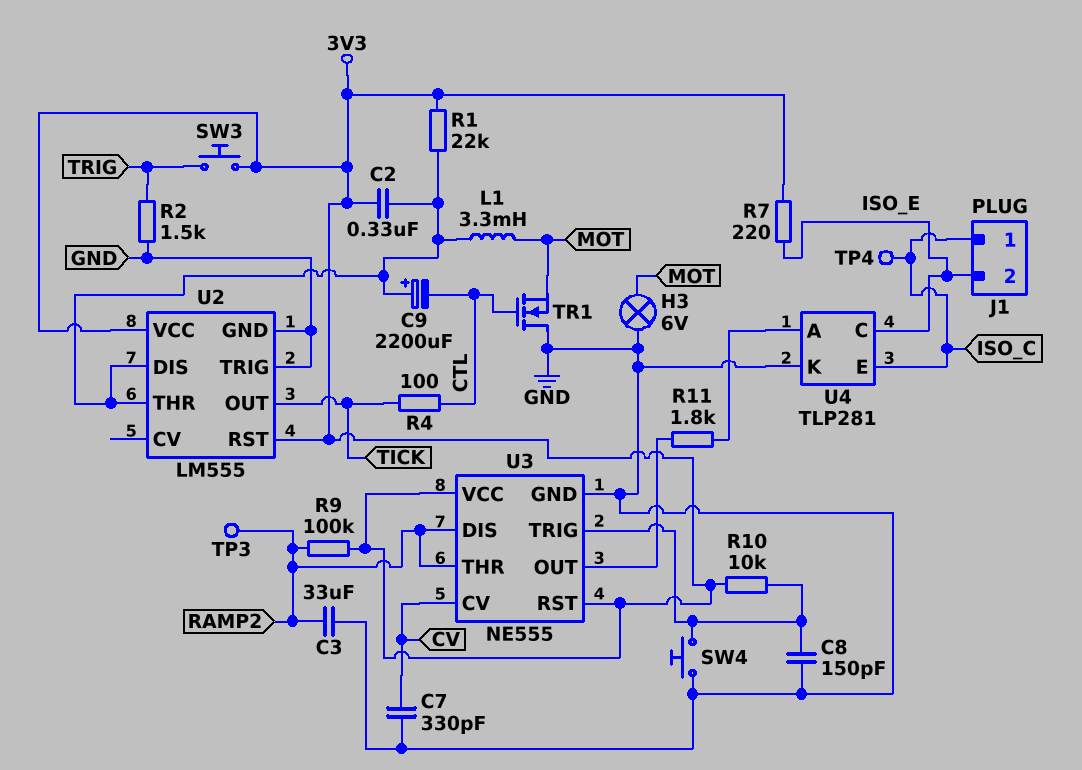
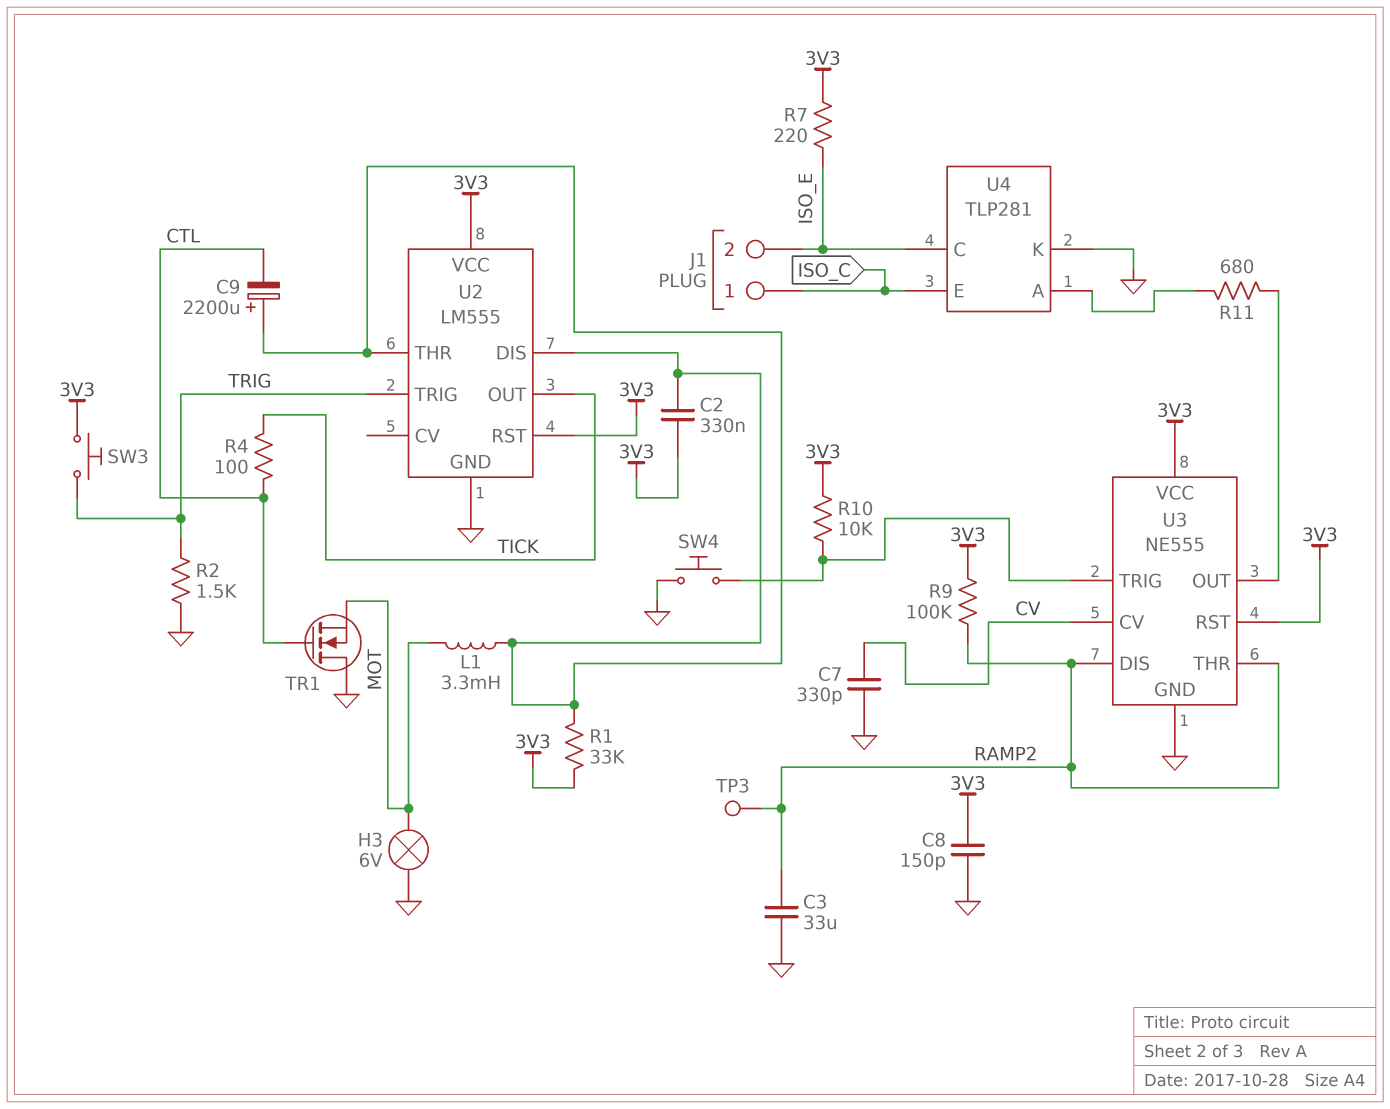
C8: 150pF (GND, U3/TRIG) -> 150pF (3V3, GND)
R1: 22k (3V3, U2/DIS) -> 33k (3V3, U2/DIS)
R11: 1.8k (U3/OUT, U4/A) -> 680 (U3/OUT, U4/A)
TP4: test point (ISO_C) -> none
U2 pin TRIG: GND -> TRIG

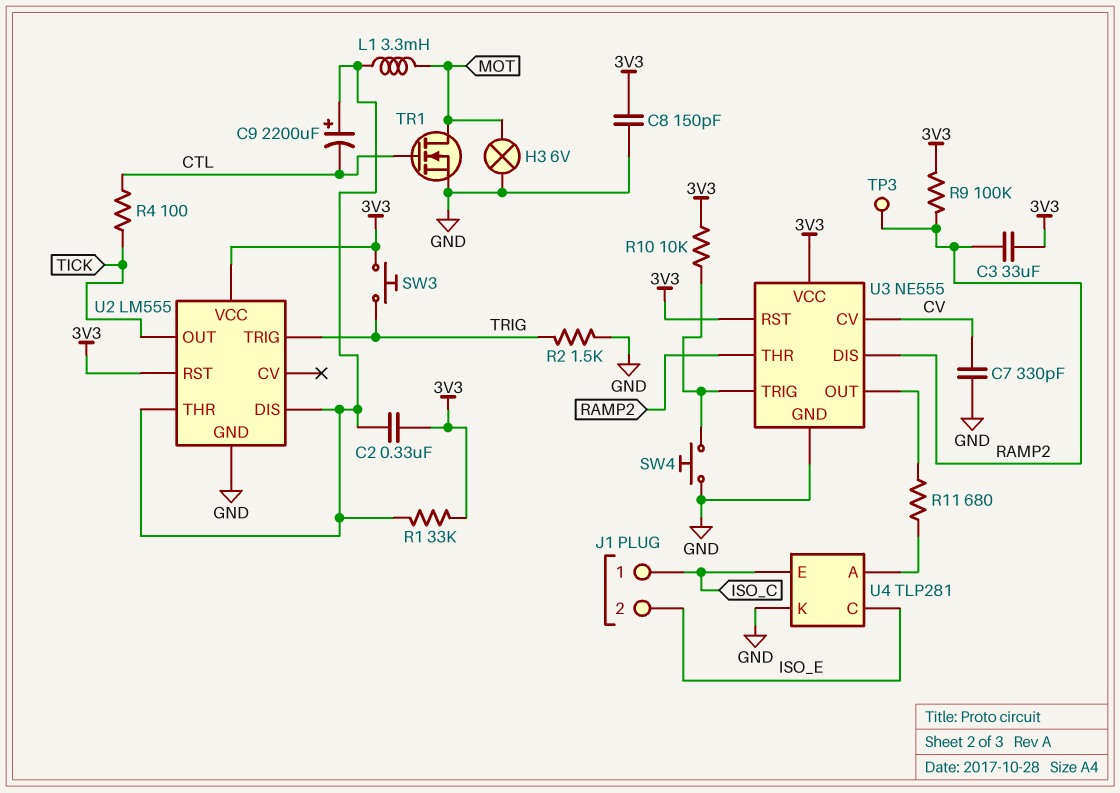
C3: 33uF (GND, RAMP2) -> 33uF (3V3, RAMP2)
R7: 220 (3V3, ISO_E) -> none
TR1: NMOS (G CTL, D GND, S MOT) -> NMOS (G CTL, D MOT, S GND)

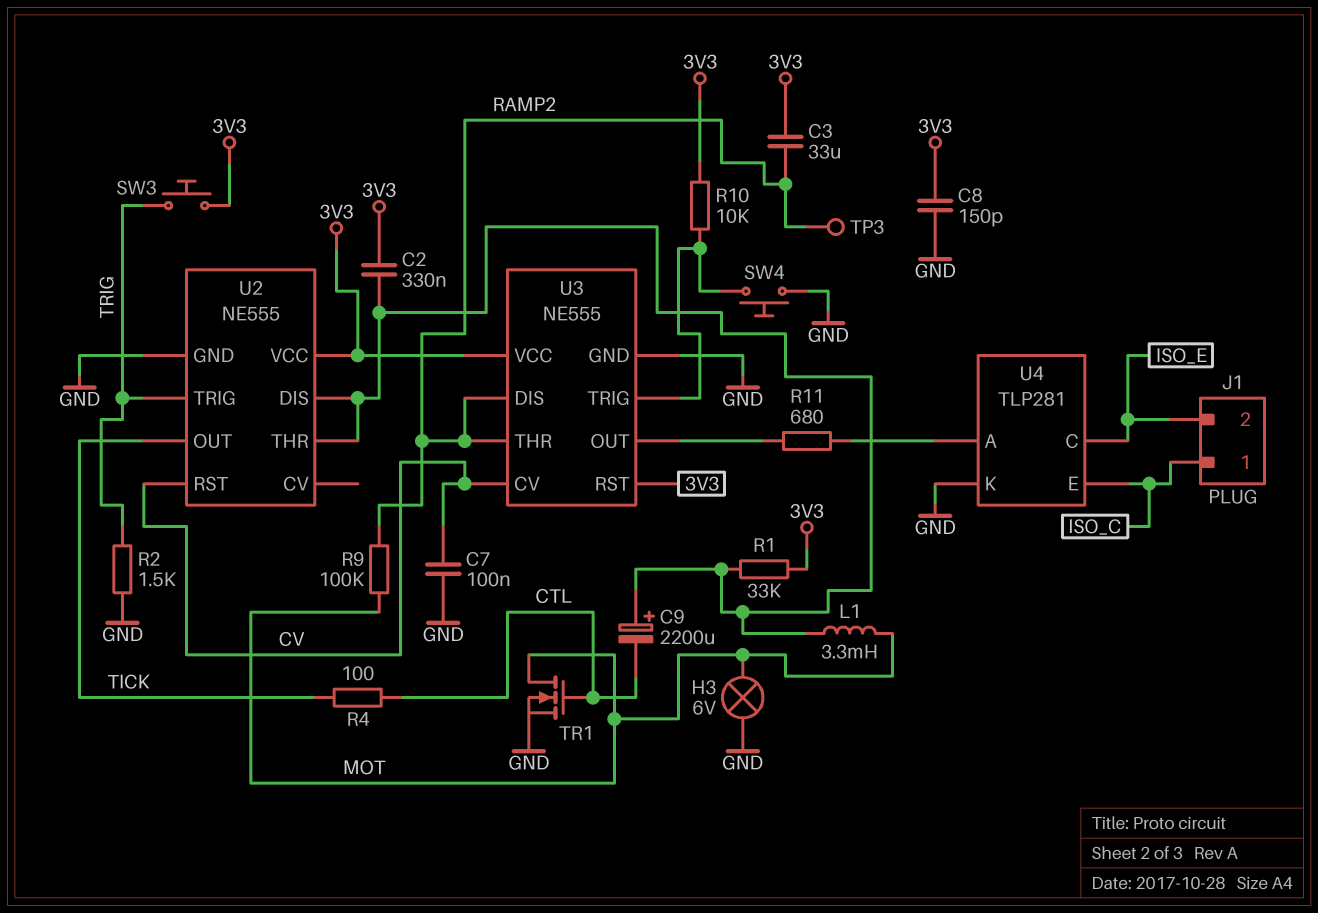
C7: 330pF (CV, GND) -> 100nF (CV, GND)
R9: 100k (3V3, RAMP2) -> 100k (MOT, RAMP2)
U2: LM555 -> NE555
U2 pin RST: 3V3 -> CV

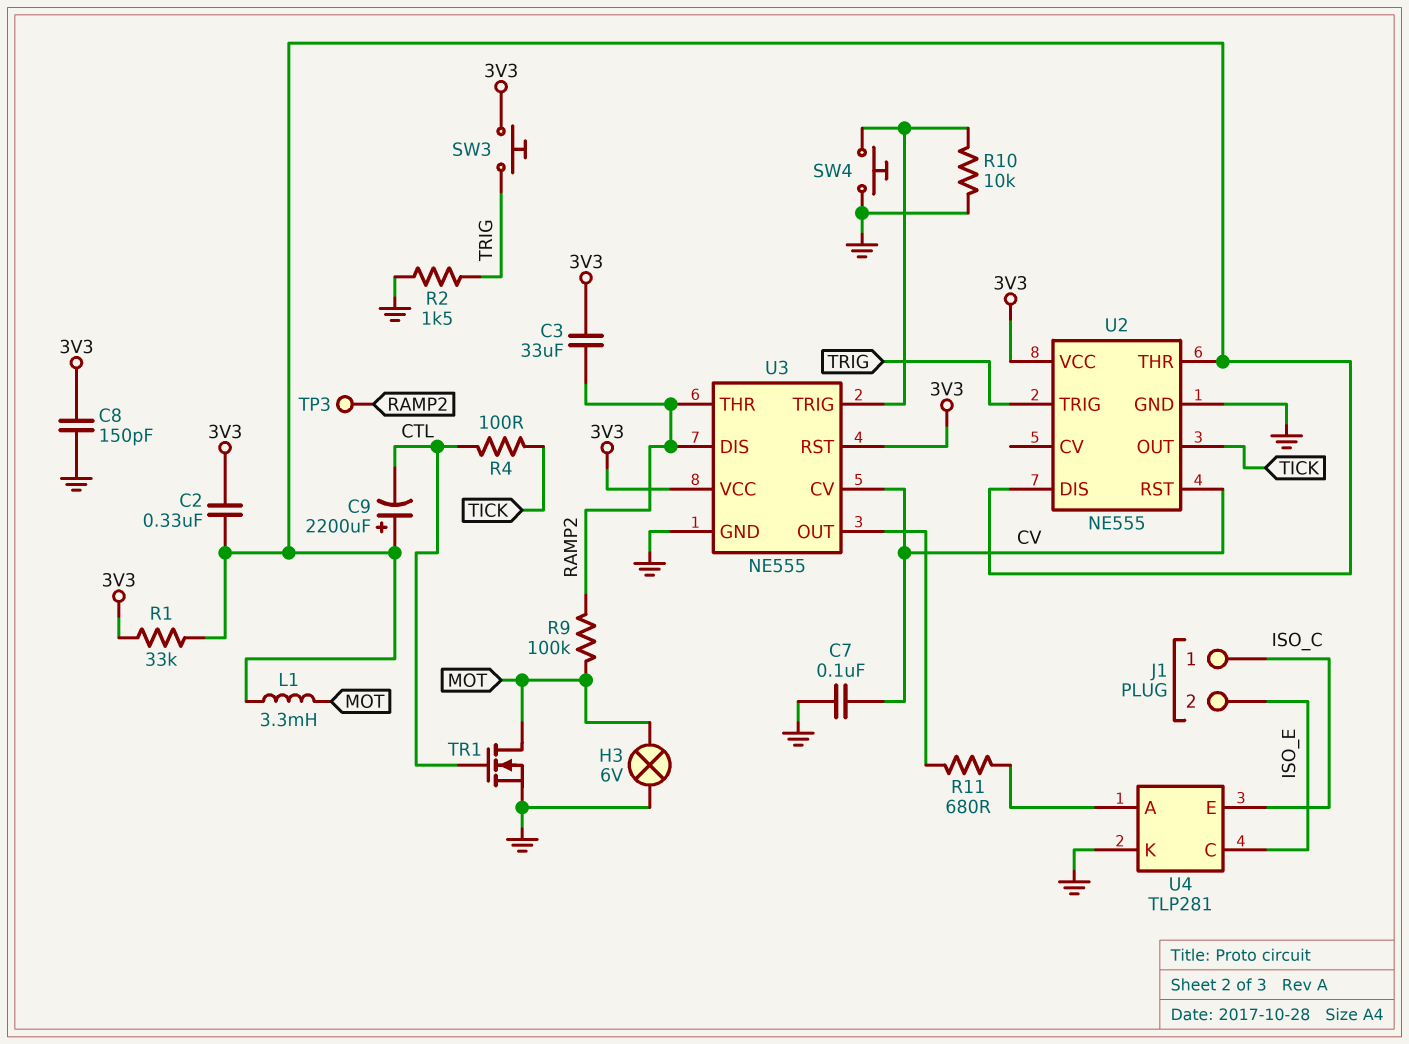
R10: 10k (3V3, U3/TRIG) -> 10k (GND, U3/TRIG)

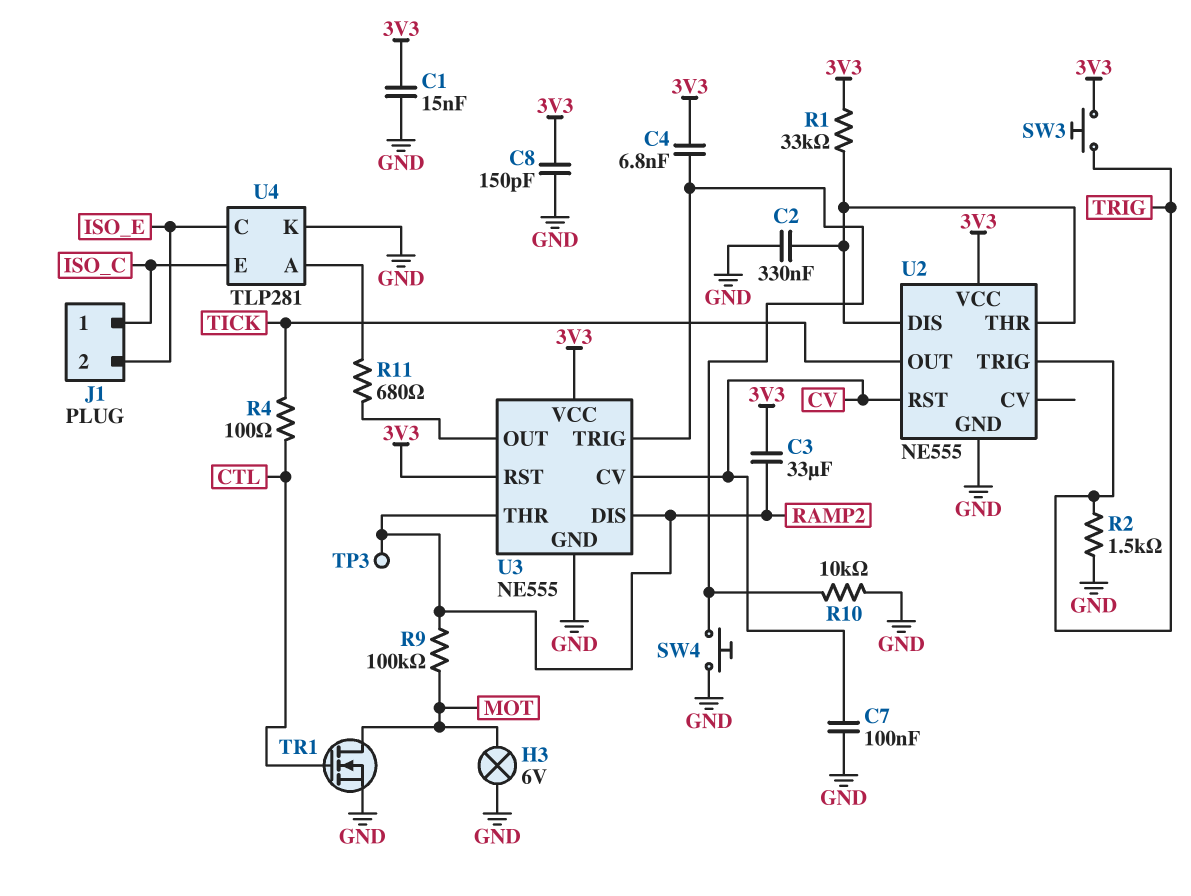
C1: none -> 15nF (3V3, GND)
C2: 330nF (3V3, U2/DIS) -> 330nF (GND, U2/DIS)
C4: none -> 6.8nF (3V3, U3/TRIG)
C9: 2200uF (plus U2/DIS, minus CTL) -> none
L1: 3.3mH (MOT, U2/DIS) -> none

